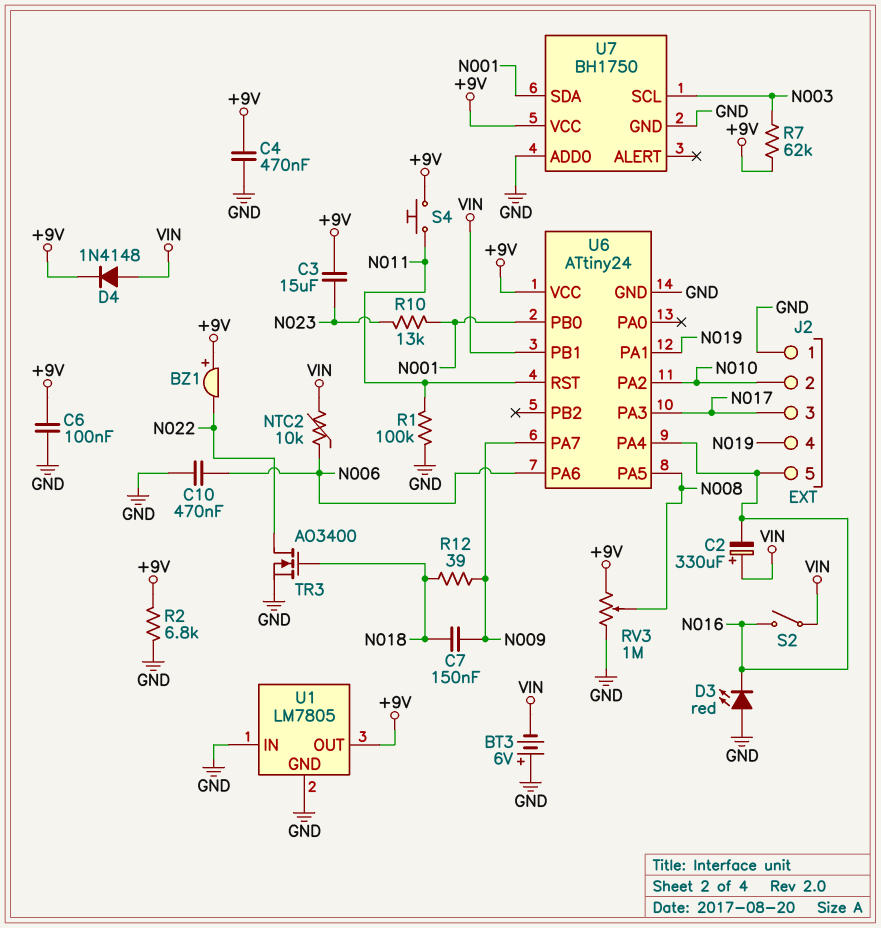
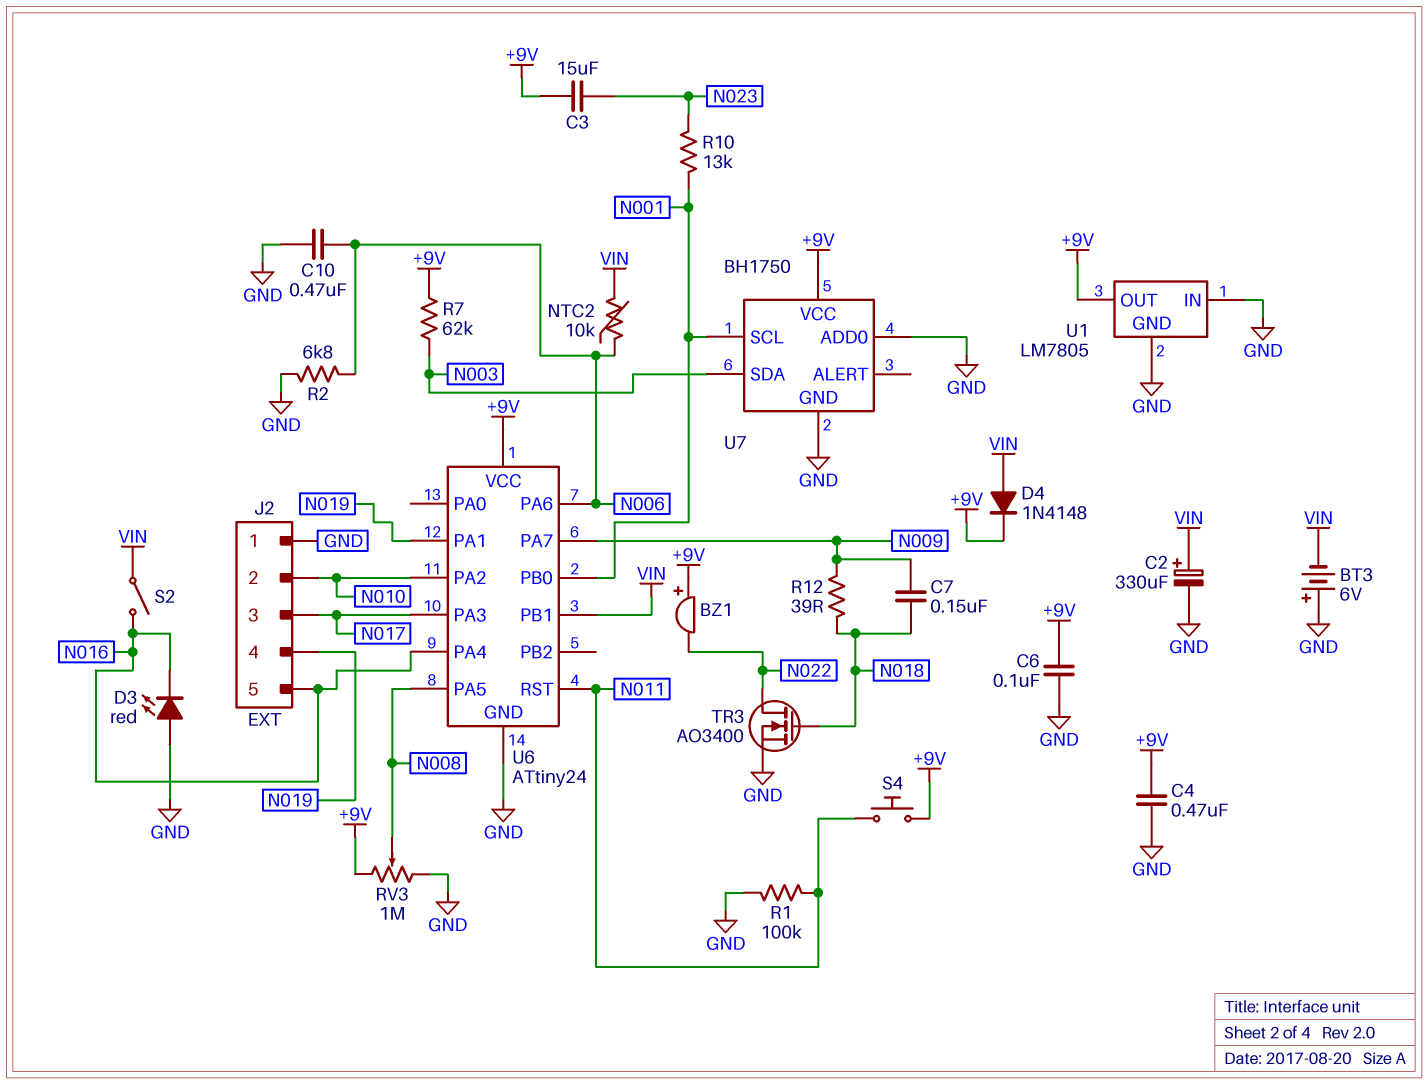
C2: 330uF (plus VIN, minus N016) -> 330uF (plus VIN, minus GND)
R2: 6.8k (+9V, GND) -> 6.8k (GND, N006)
U7 pin SCL: N003 -> N001
U7 pin SDA: N001 -> N003

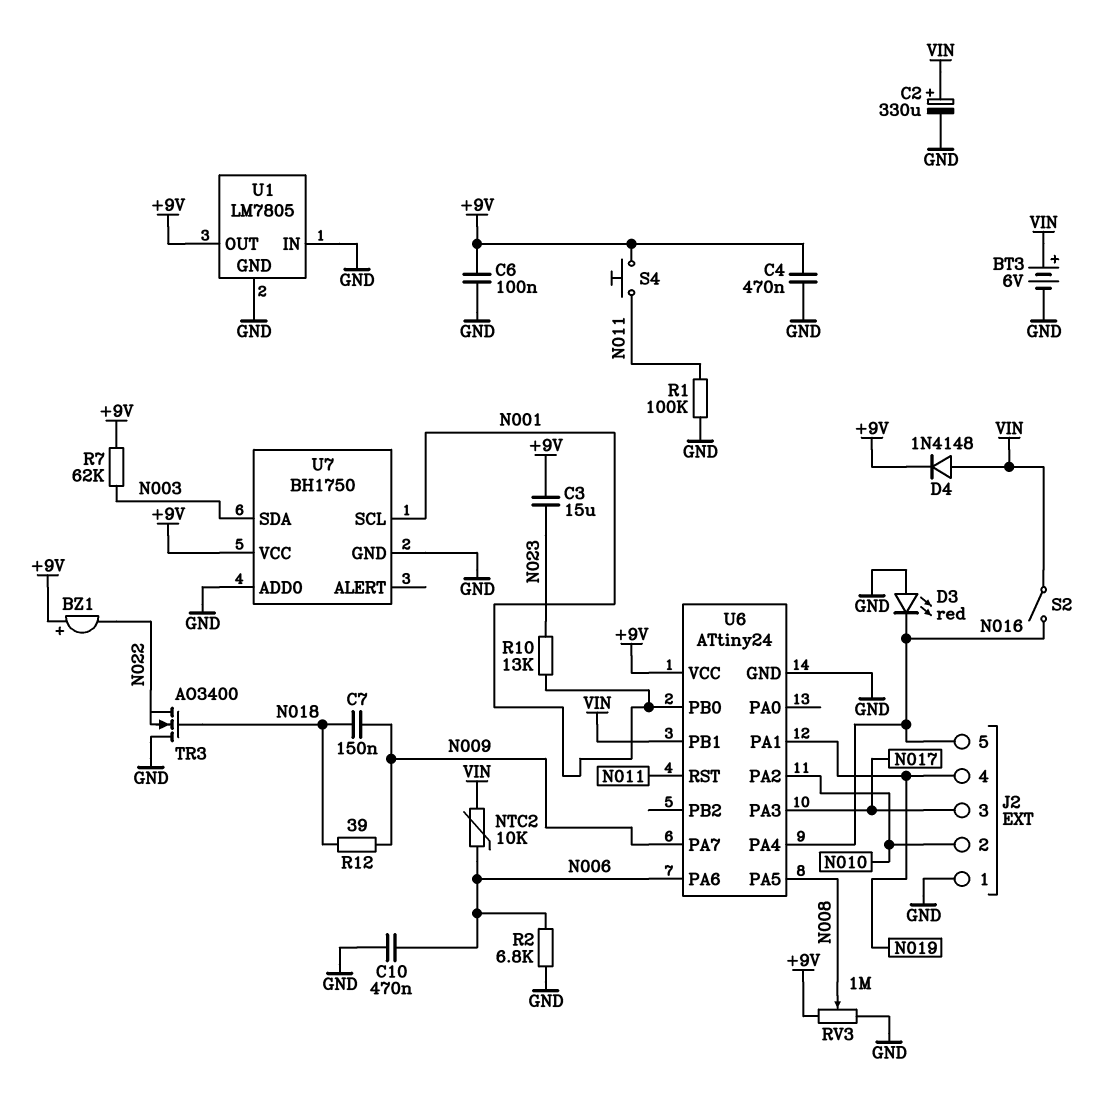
BT3: 6V (plus GND, minus VIN) -> 6V (plus VIN, minus GND)
TR3: NMOS AO3400 (G N018, D N022, S GND) -> NMOS AO3400 (G N018, D GND, S N022)

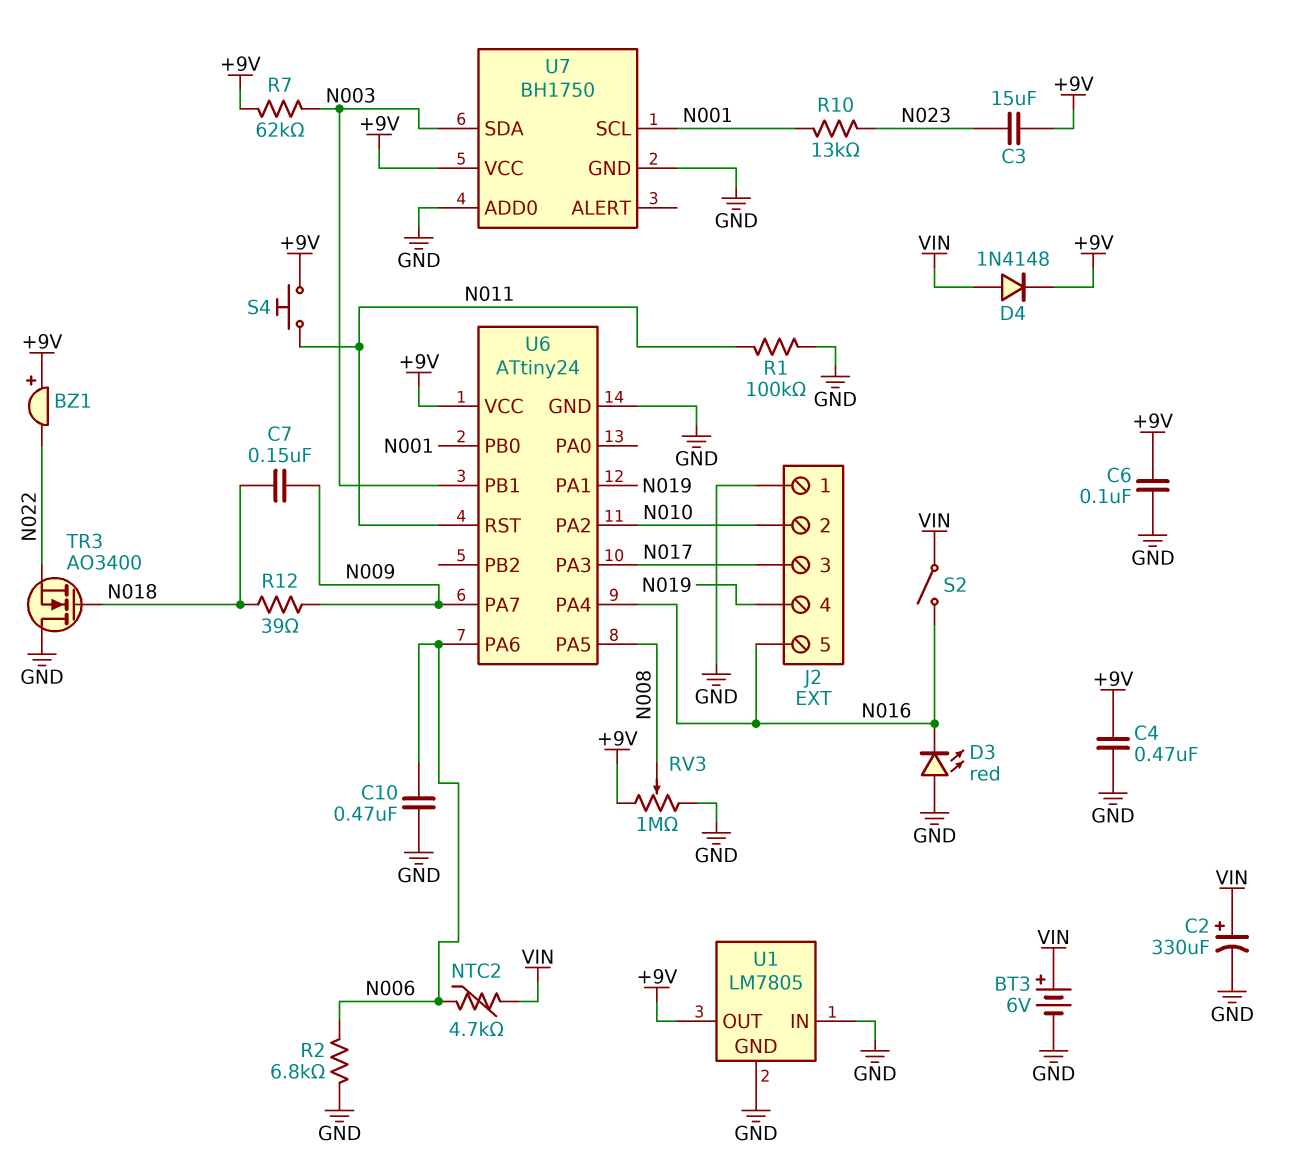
NTC2: 10k (N006, VIN) -> 4.7k (N006, VIN)
U6 pin PB1: VIN -> N003

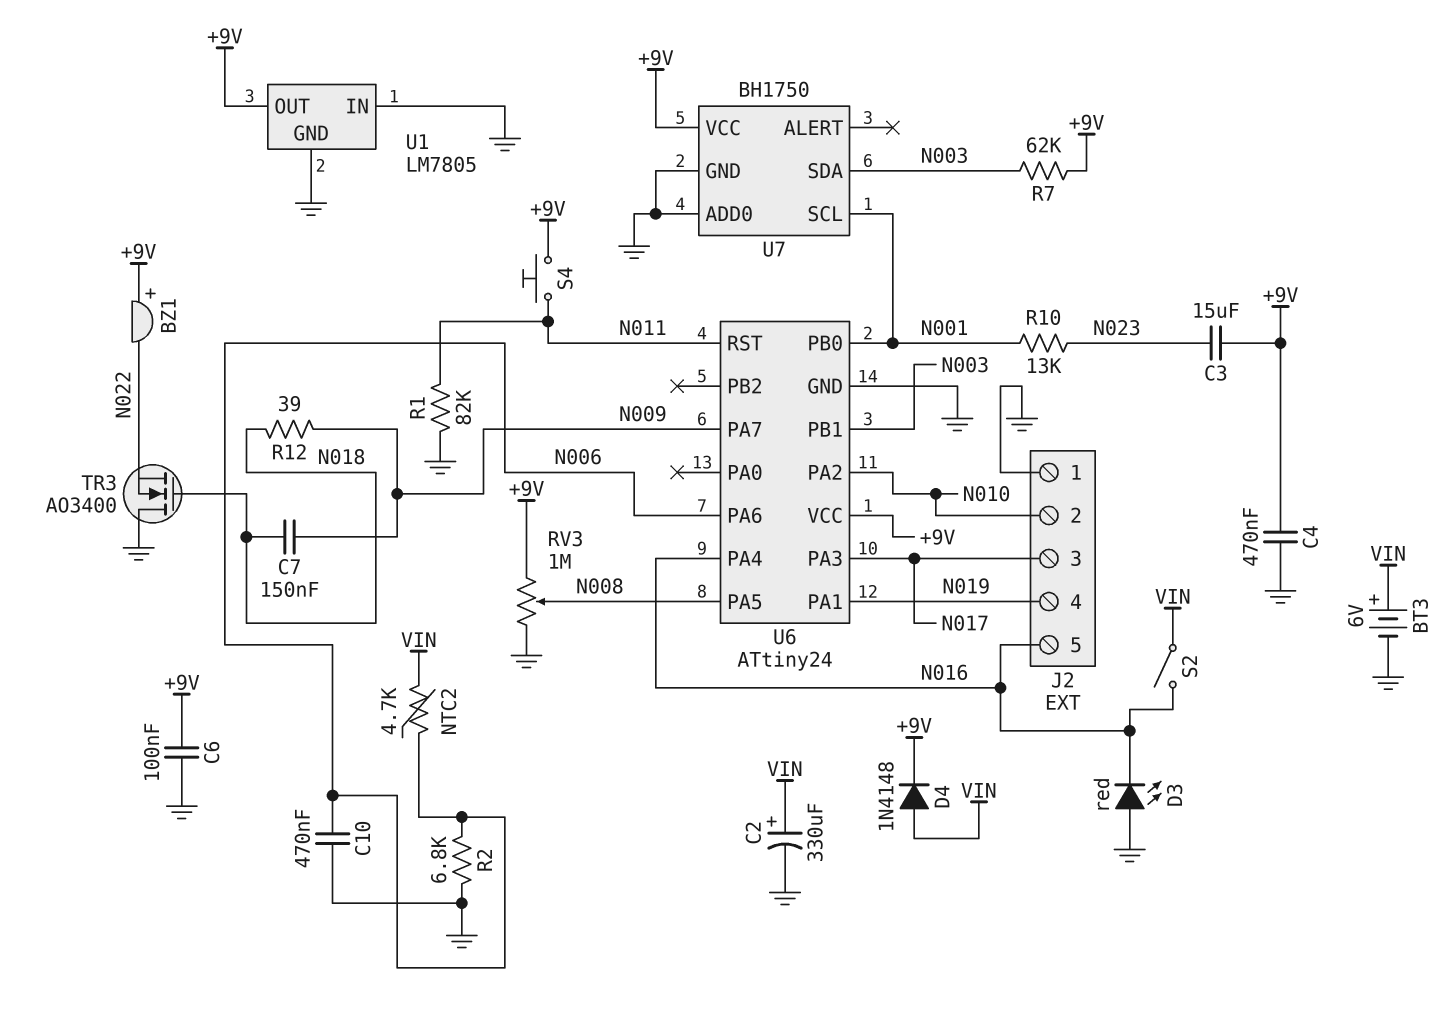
R1: 100k (GND, N011) -> 82k (GND, N011)

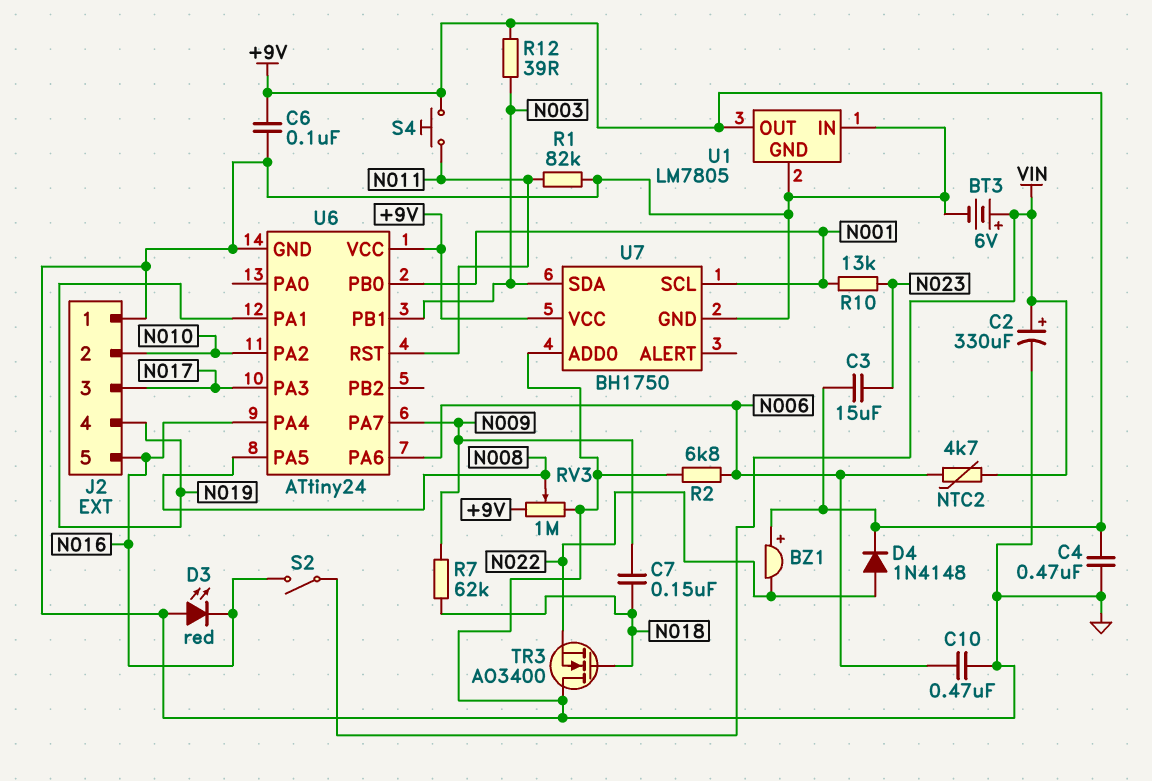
D4: diode 1N4148 (A VIN, K +9V) -> diode 1N4148 (A N022, K +9V)
R7: 62k (+9V, N003) -> 62k (N009, N018)
R12: 39 (N009, N018) -> 39 (+9V, N003)

